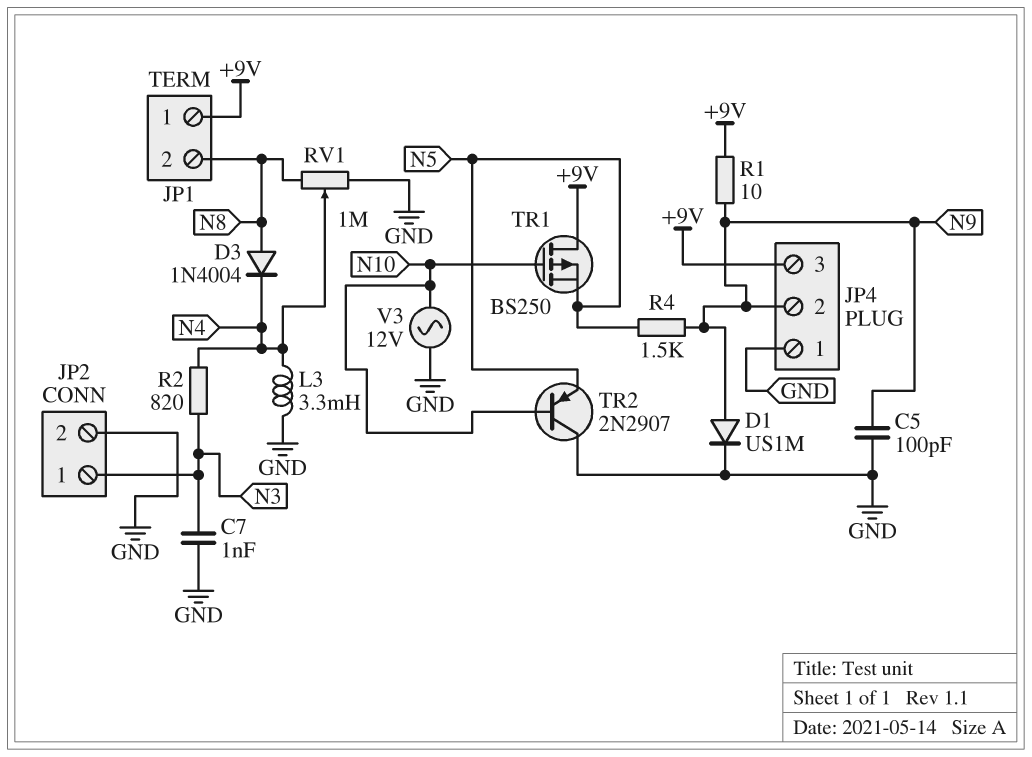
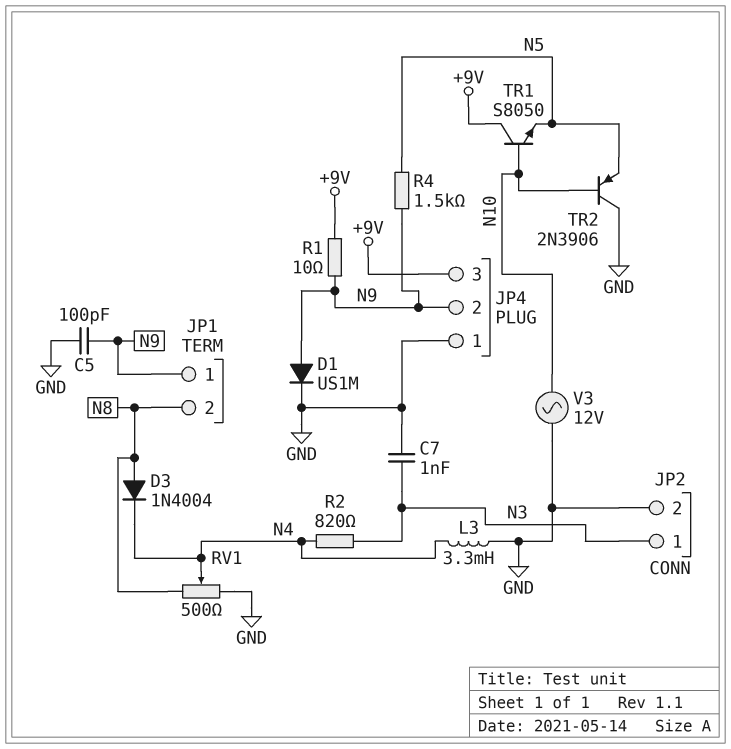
JP1 pin 1: +9V -> N9
RV1: 1M (GND, N8, wiper N4) -> 500 (GND, N8, wiper N4)
TR1: PMOS BS250 (G N10, D +9V, S N5) -> NPN S8050 (B N10, C +9V, E N5)
TR2: PNP 2N2907 (B N10, C GND, E N5) -> PNP 2N3906 (B N10, C GND, E N5)

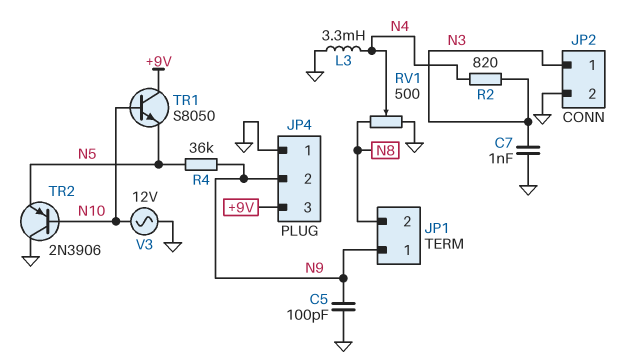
D1: diode US1M (A N9, K GND) -> none
D3: diode 1N4004 (A N8, K N4) -> none
R1: 10 (+9V, N9) -> none
R4: 1.5k (N5, N9) -> 36k (N5, N9)

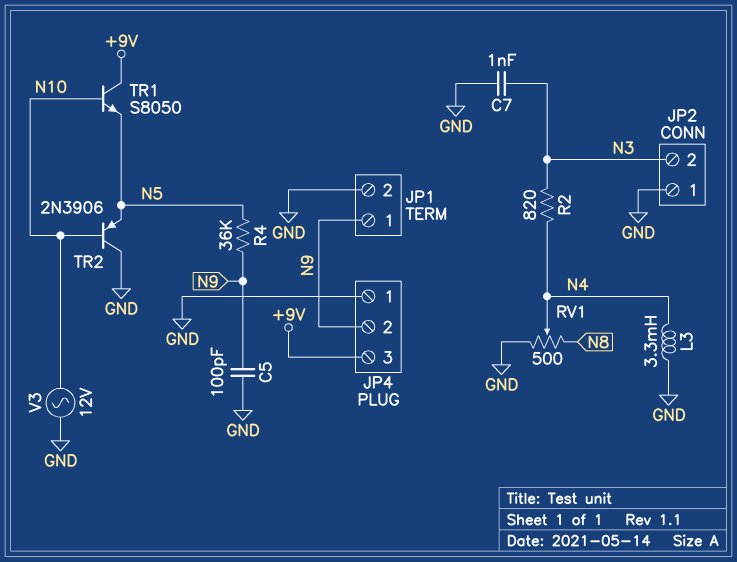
JP1 pin 2: N8 -> GND
JP2 pin 1: N3 -> GND
JP2 pin 2: GND -> N3

